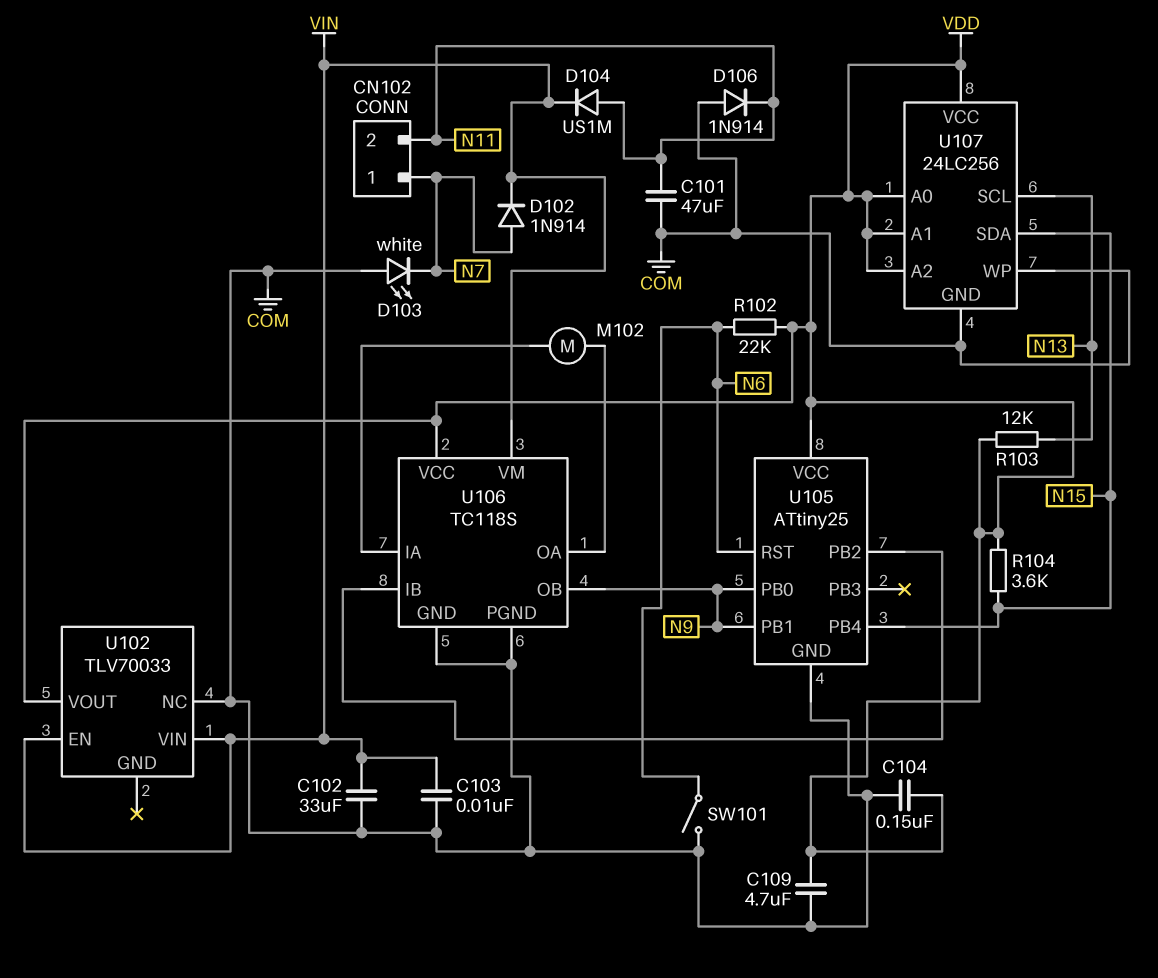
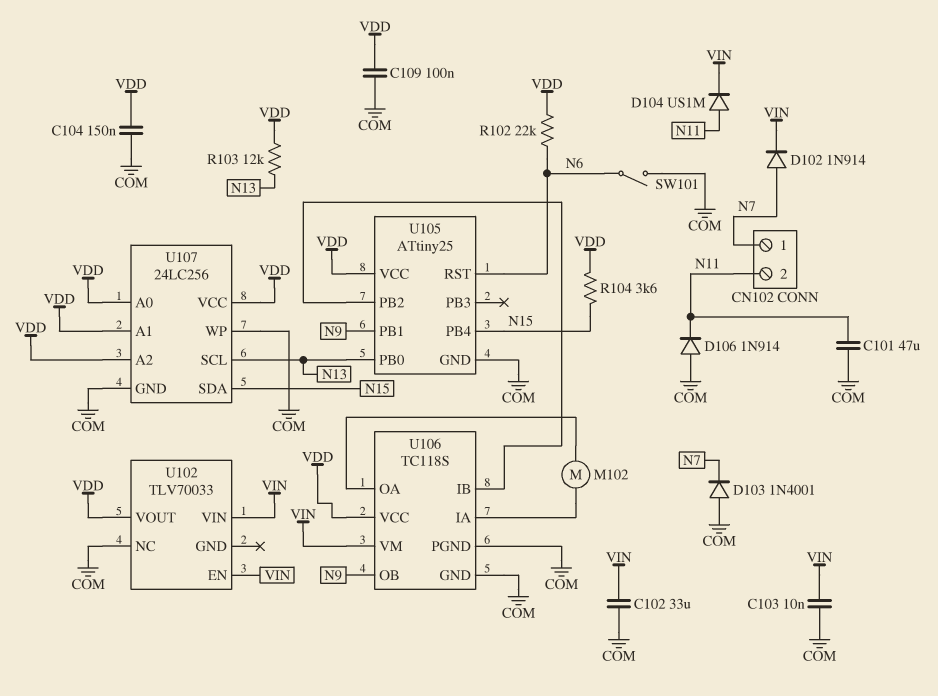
C109: 4.7uF (COM, VDD) -> 100nF (COM, VDD)
D103: LED white (A COM, K N7) -> diode 1N4001 (A COM, K N7)
U105 pin PB0: N9 -> N13

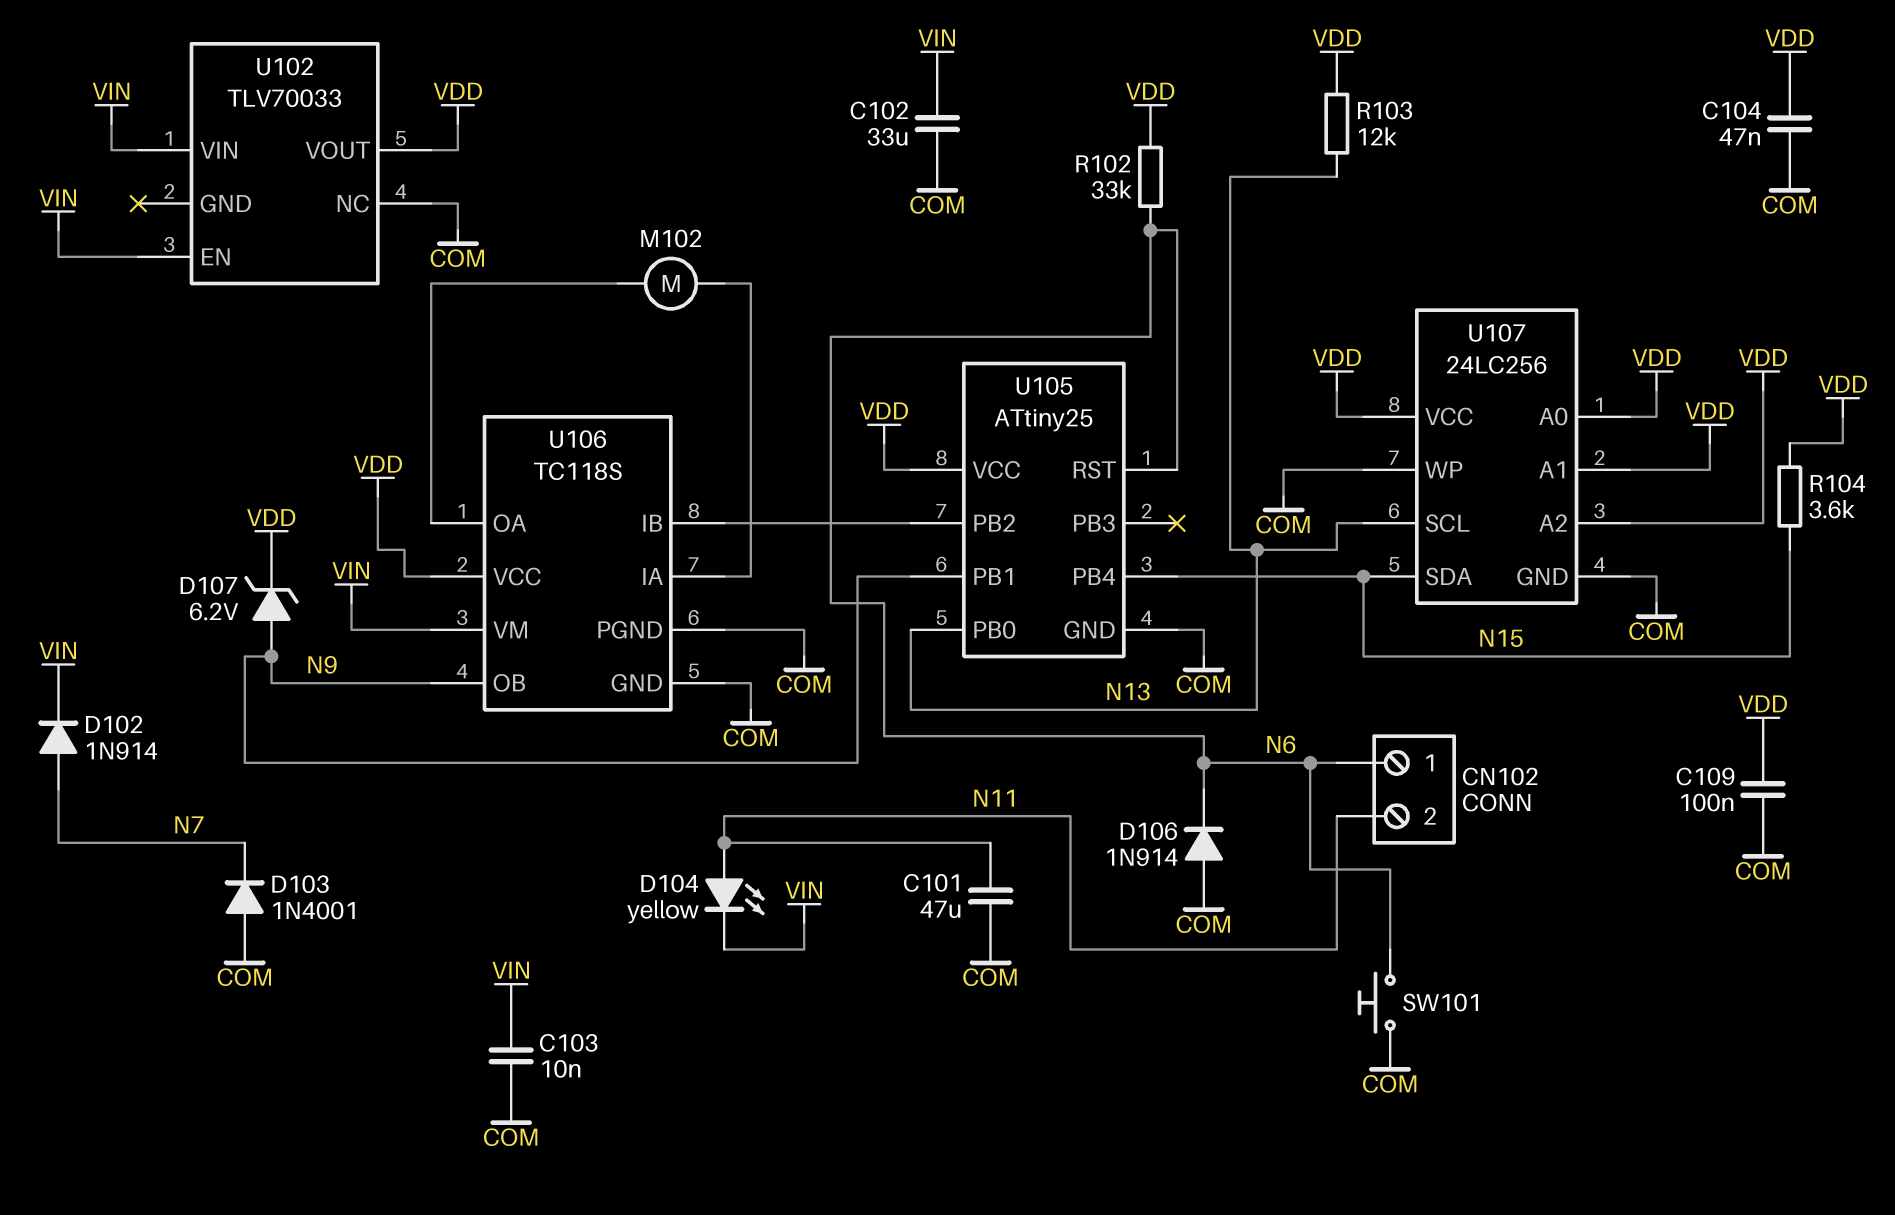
C104: 150nF (COM, VDD) -> 47nF (COM, VDD)
CN102 pin 1: N7 -> N6
D104: diode US1M (A N11, K VIN) -> LED yellow (A N11, K VIN)
D106: diode 1N914 (A COM, K N11) -> diode 1N914 (A COM, K N6)
D107: none -> zener 6.2V (A N9, K VDD)
R102: 22k (N6, VDD) -> 33k (N6, VDD)
SW101: switch (COM, N6) -> button (COM, N6)

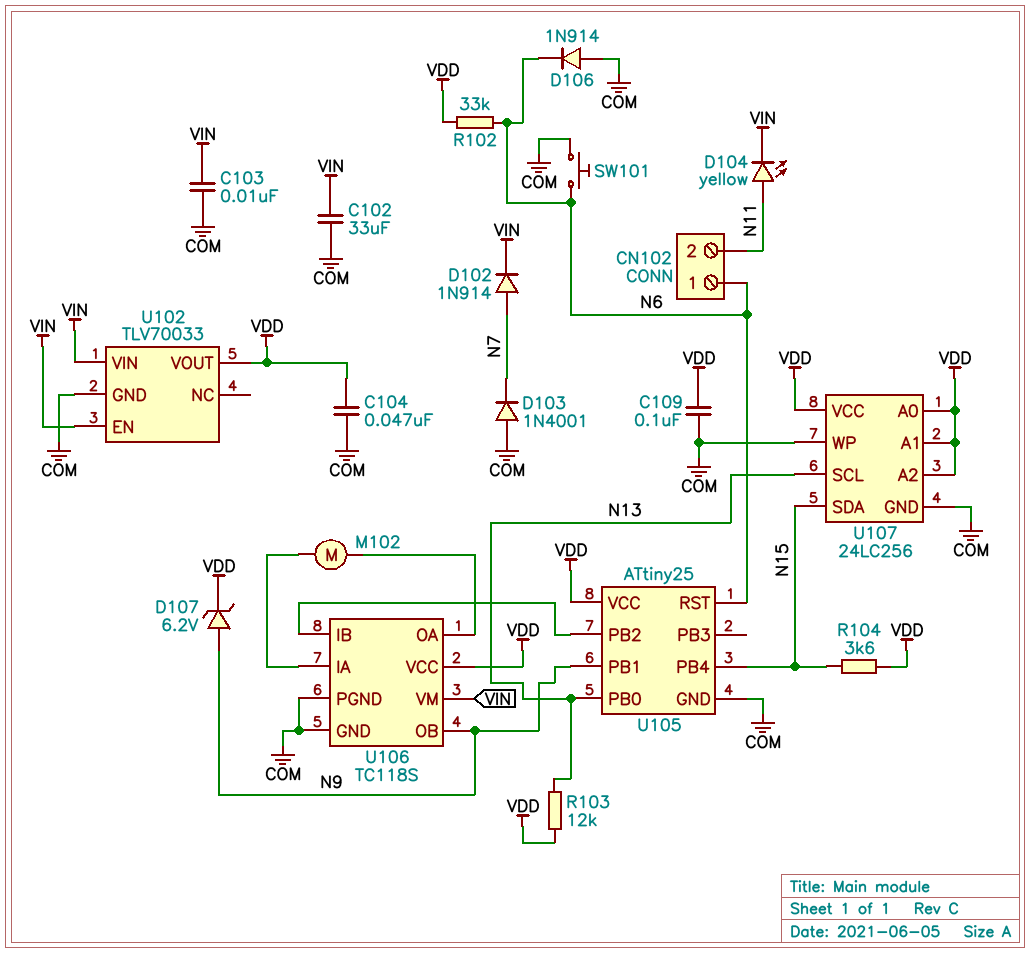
C101: 47uF (COM, N11) -> none
U102 pin GND: none -> COM
U102 pin NC: COM -> none

